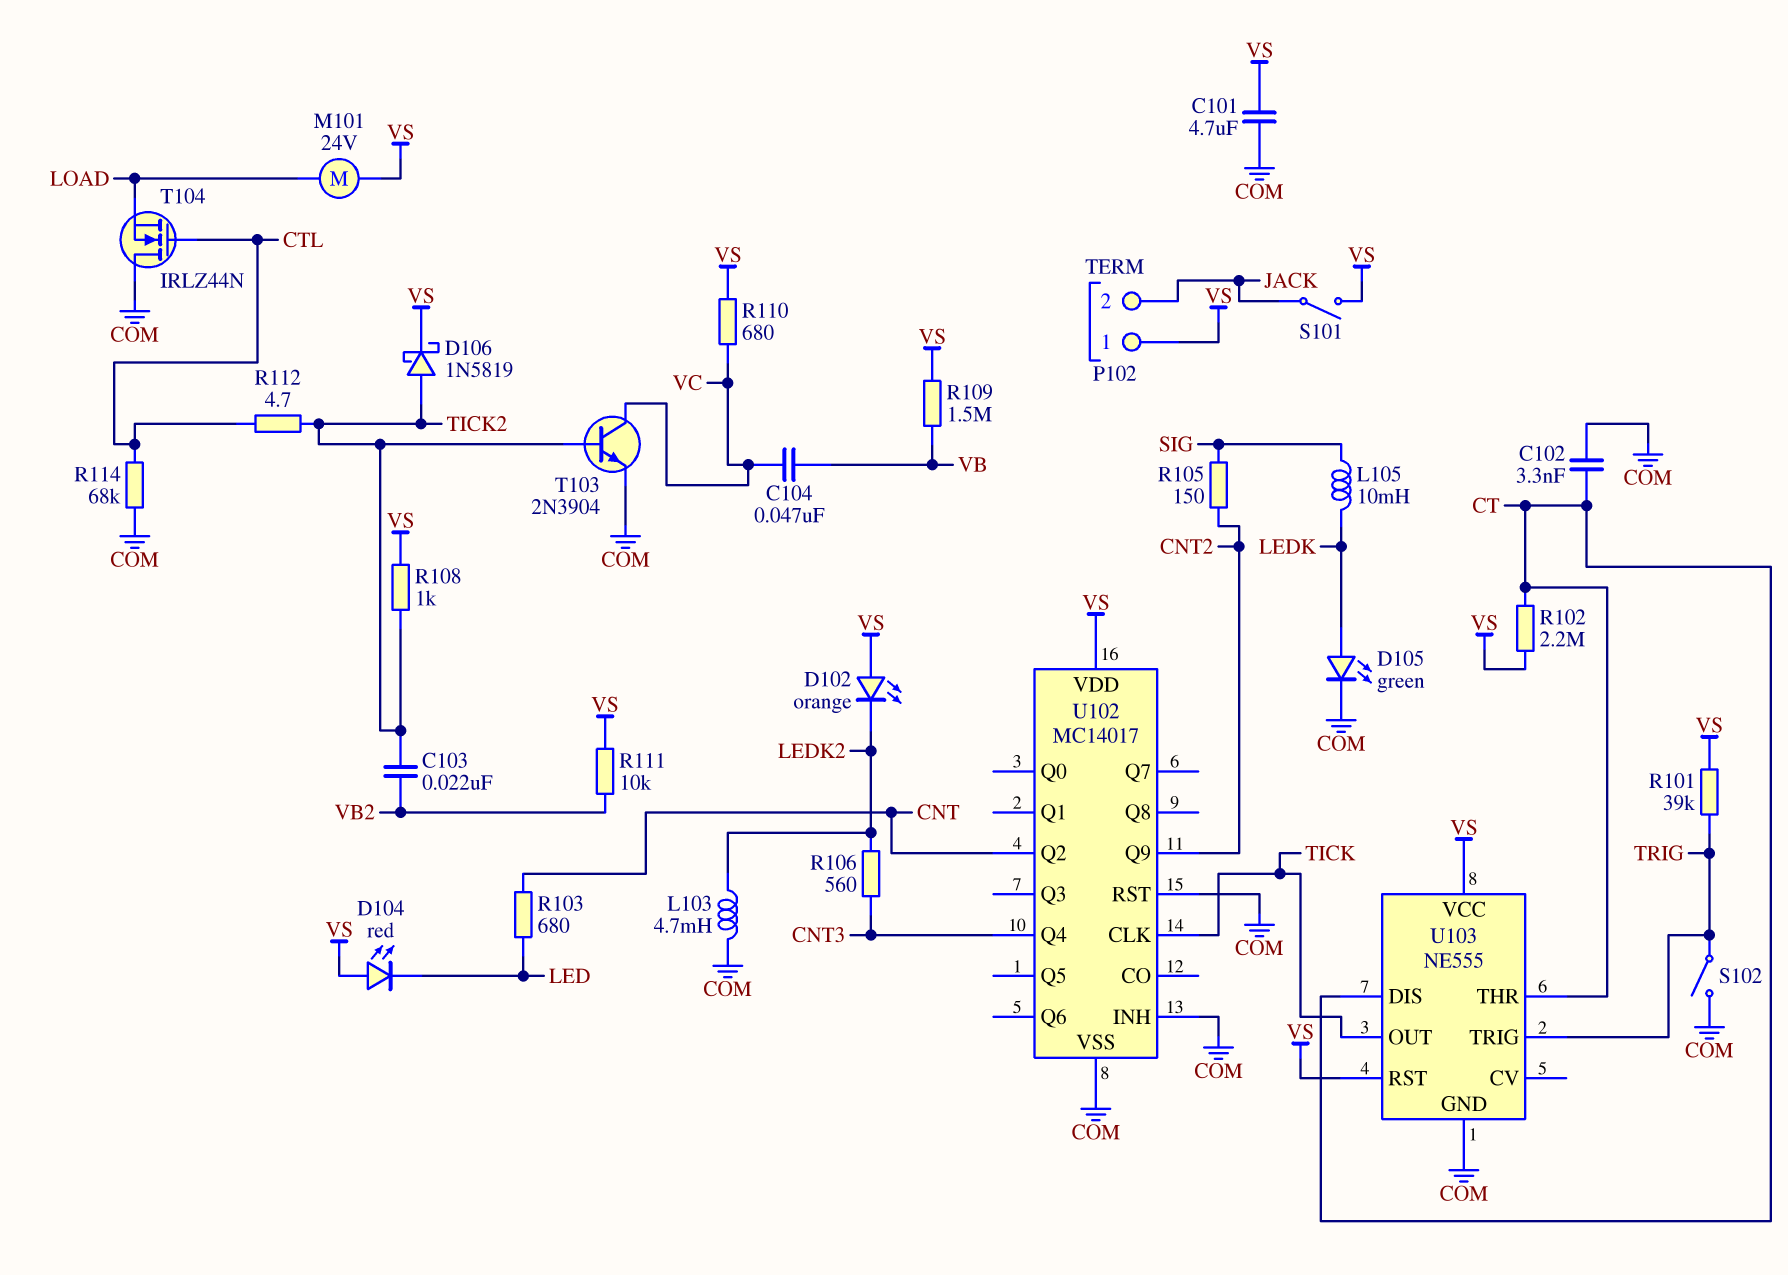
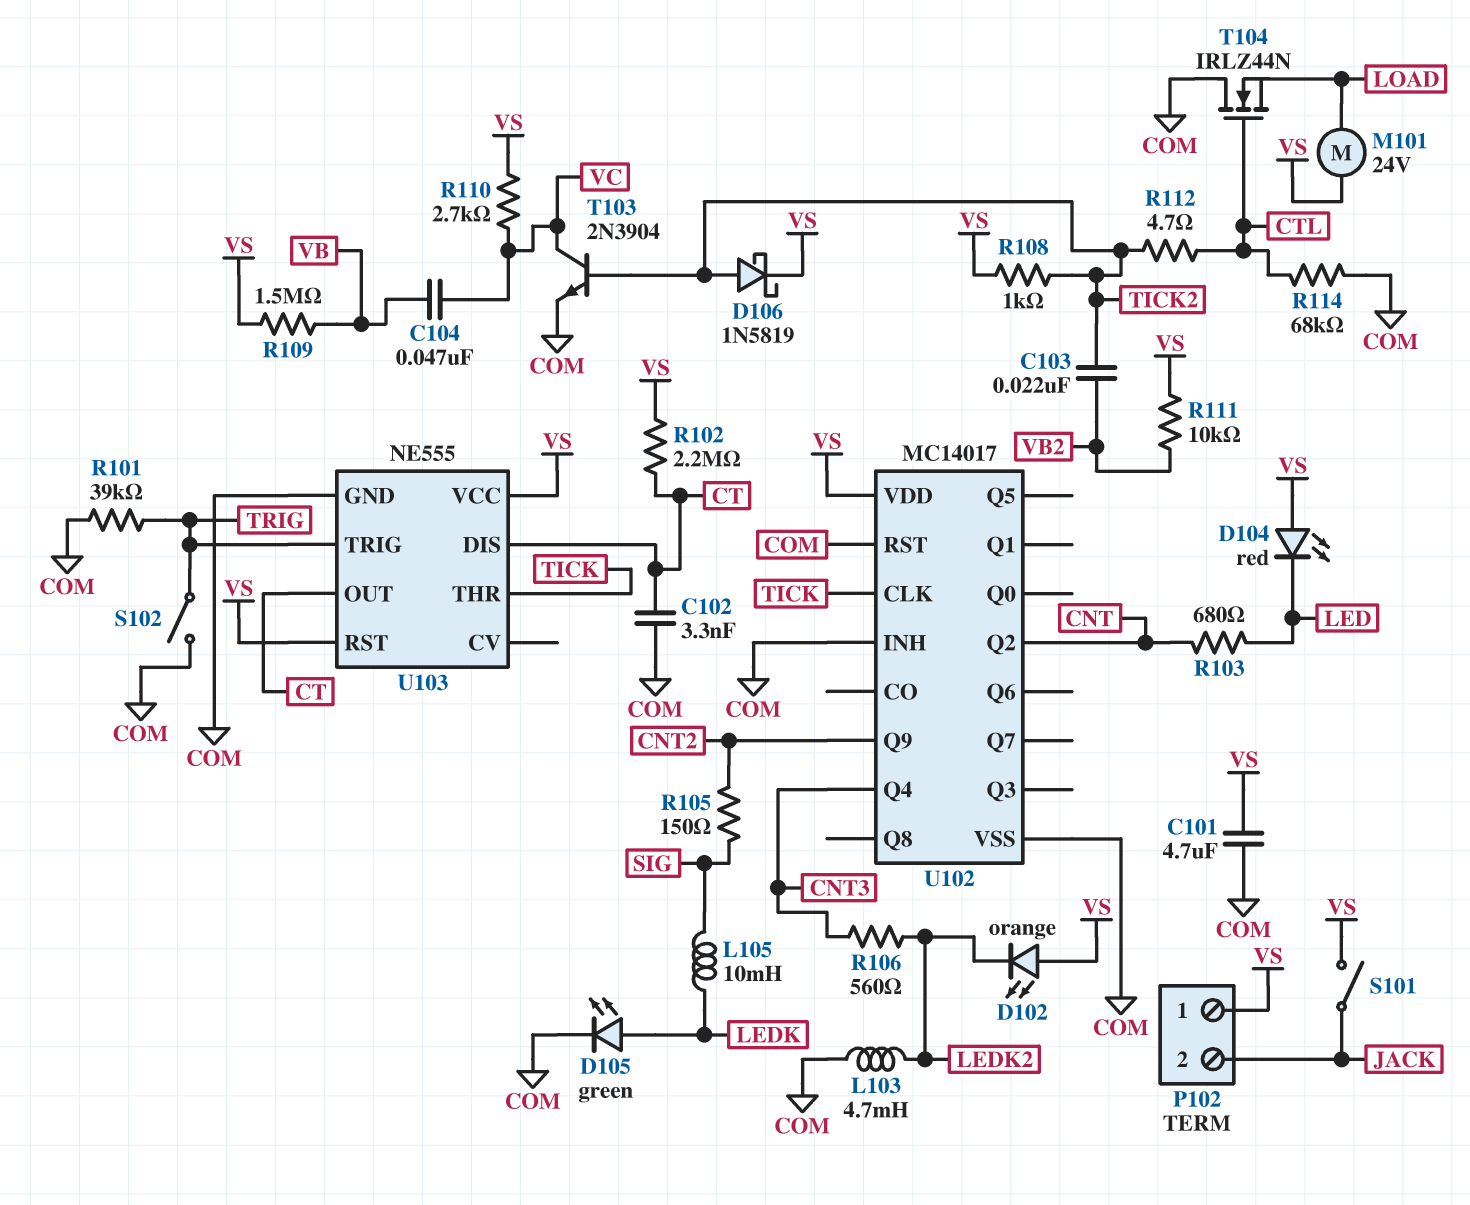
R101: 39k (TRIG, VS) -> 39k (COM, TRIG)
R110: 680 (VC, VS) -> 2.7k (VC, VS)
U103 pin OUT: TICK -> CT
U103 pin THR: CT -> TICK

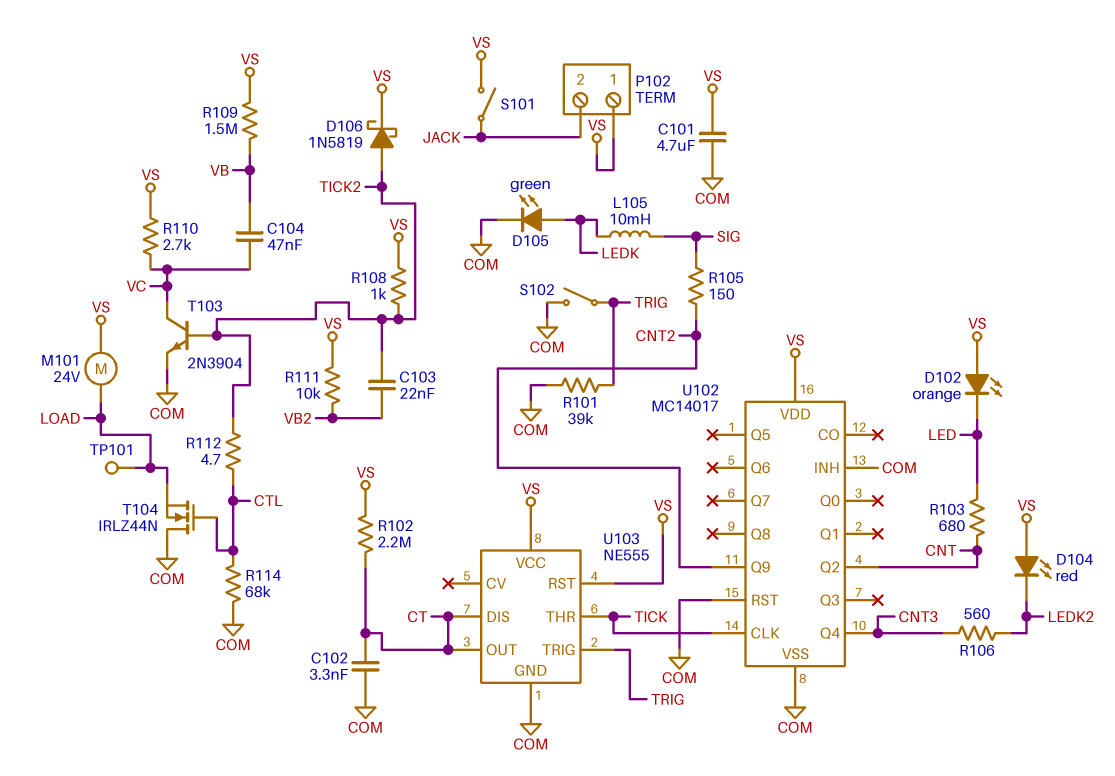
D102: LED orange (A VS, K LEDK2) -> LED orange (A VS, K LED)
D104: LED red (A VS, K LED) -> LED red (A VS, K LEDK2)
L103: 4.7mH (COM, LEDK2) -> none
TP101: none -> test point (LOAD)

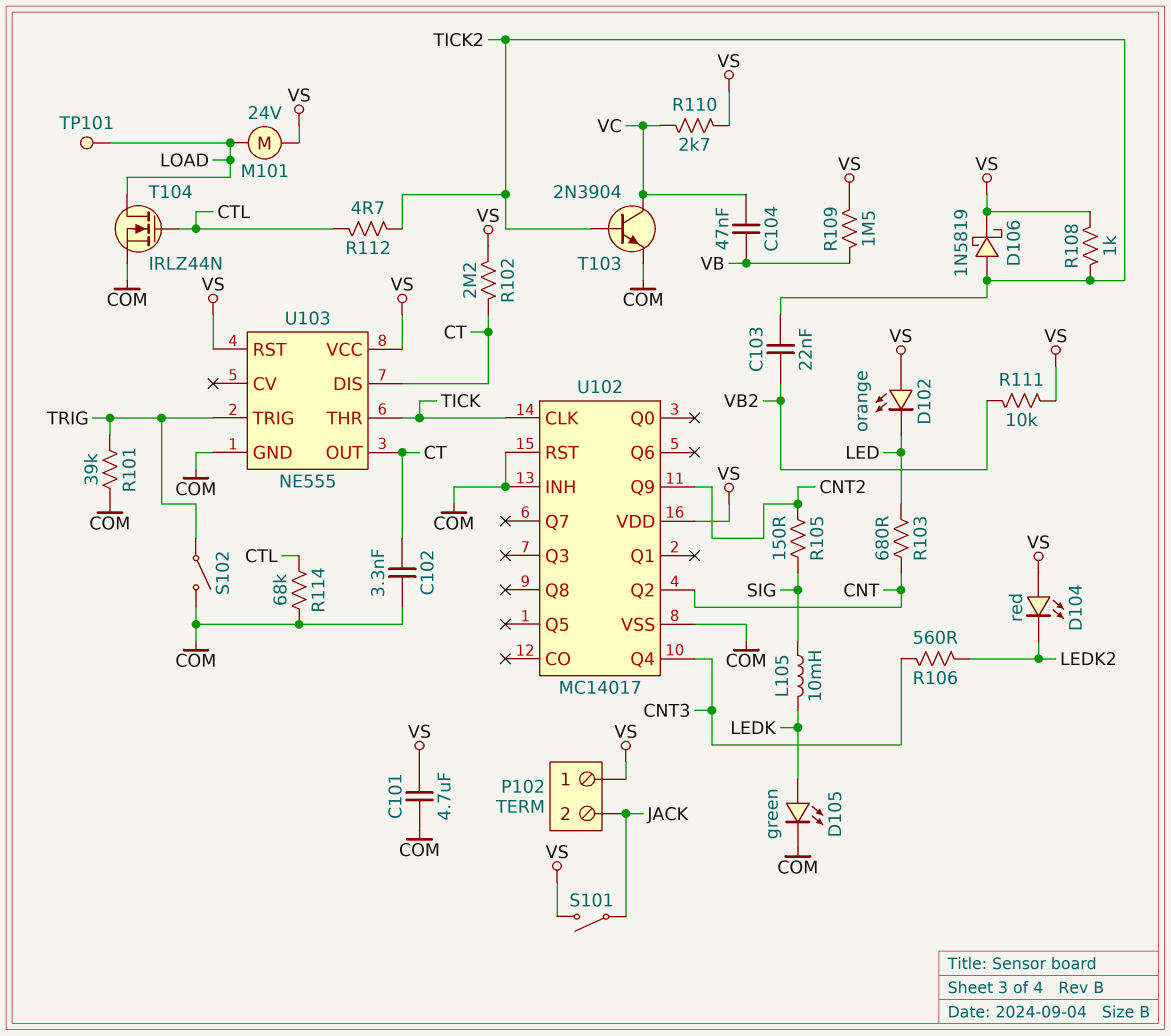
T104: NMOS IRLZ44N (G CTL, D COM, S LOAD) -> NMOS IRLZ44N (G CTL, D LOAD, S COM)

